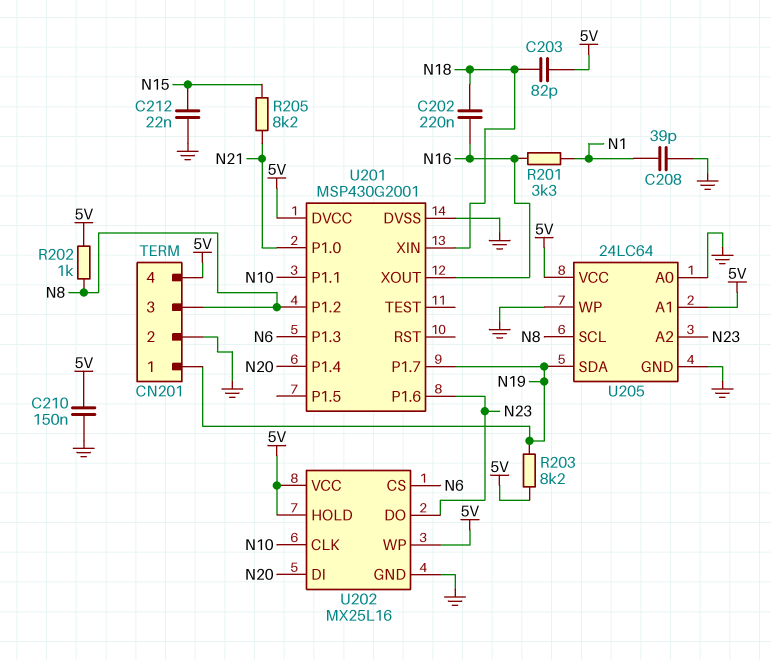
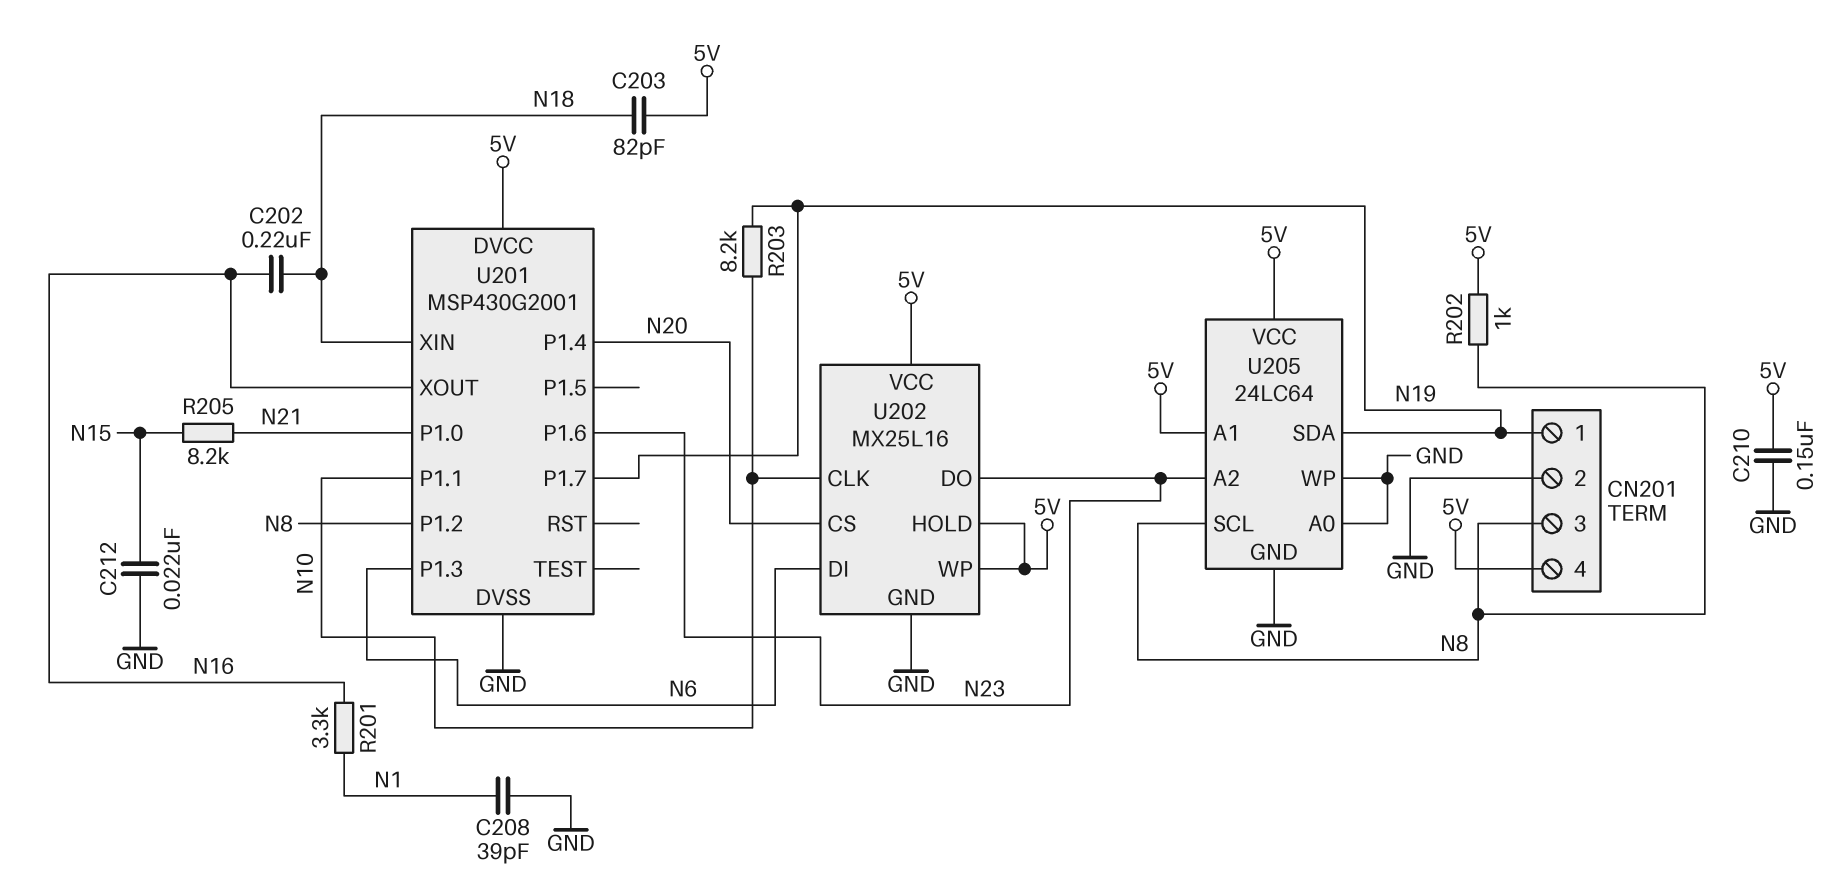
R203: 8.2k (5V, N19) -> 8.2k (N10, N19)
U202 pin CS: N6 -> N20
U202 pin DI: N20 -> N6

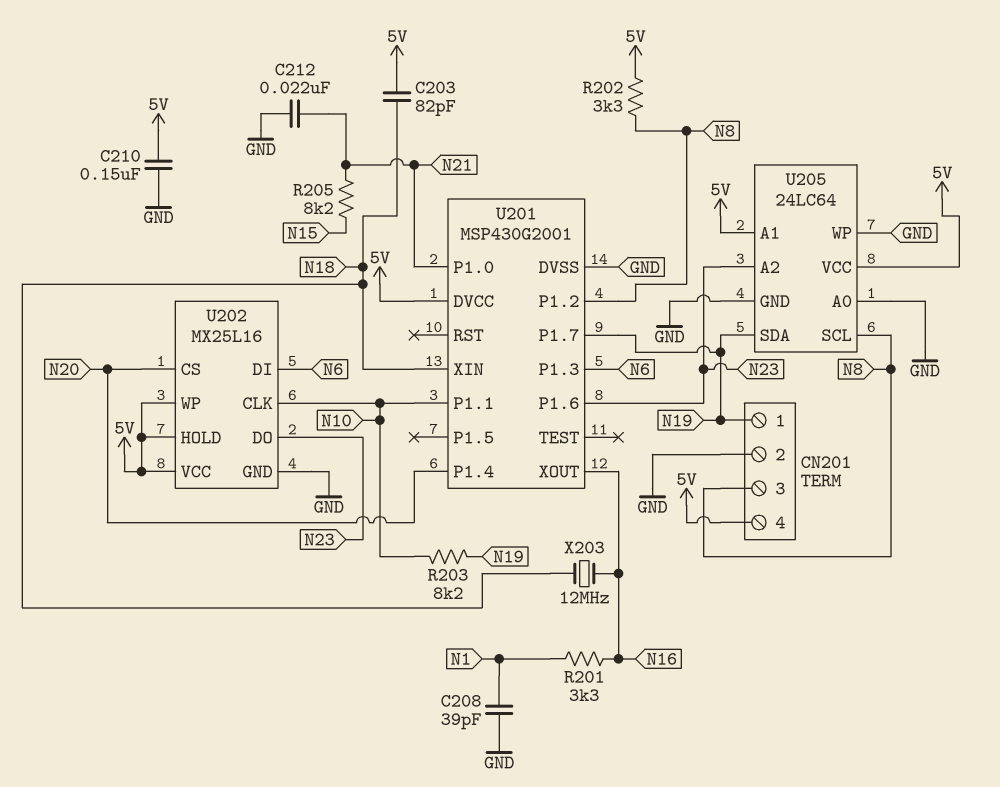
C202: 220nF (N16, N18) -> none
C212: 22nF (GND, N15) -> 22nF (GND, N21)
R202: 1k (5V, N8) -> 3.3k (5V, N8)
X203: none -> 12MHz (N16, N18)

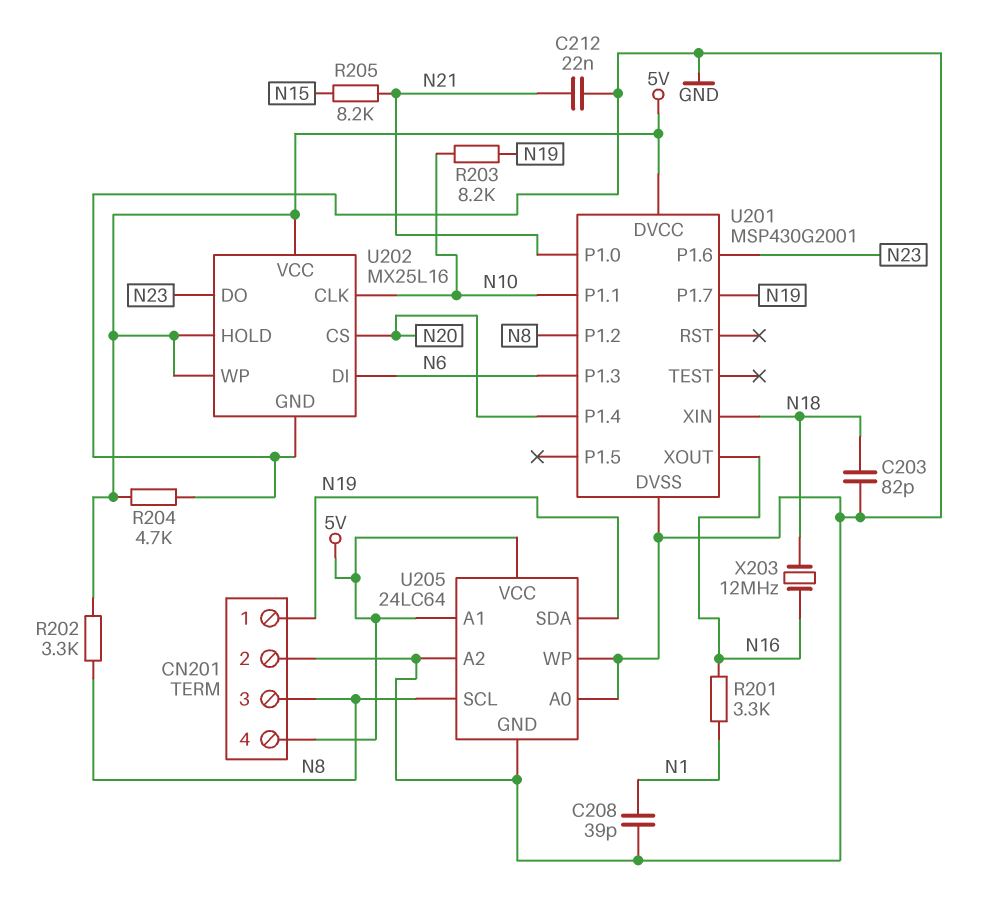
C203: 82pF (5V, N18) -> 82pF (GND, N18)
C210: 150nF (5V, GND) -> none
R204: none -> 4.7k (5V, GND)
U205 pin A2: N23 -> GND

